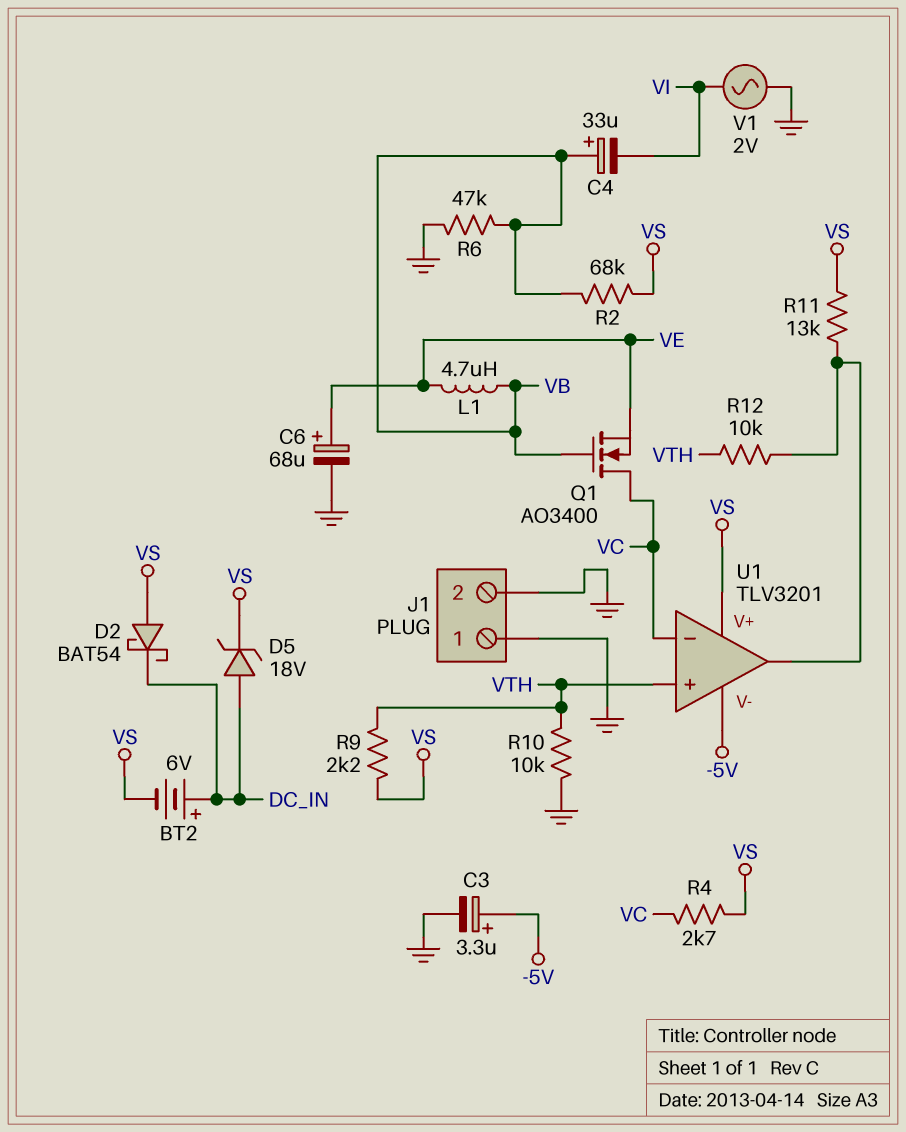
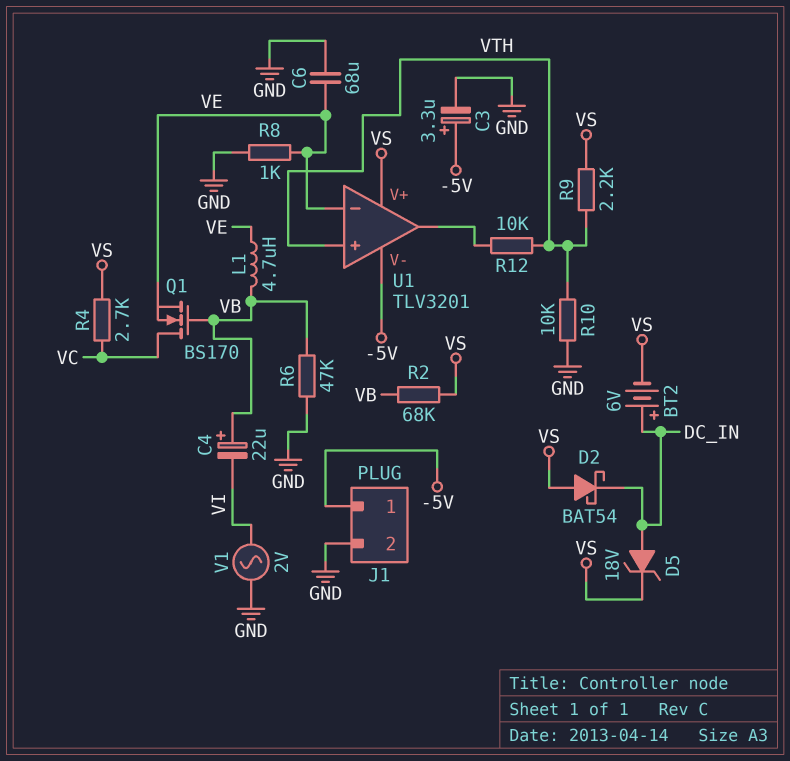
C4: 33uF (plus VB, minus VI) -> 22uF (plus VB, minus VI)
C6: 68uF (plus VE, minus GND) -> 68uF (GND, VE)
J1 pin 1: GND -> -5V
Q1: NMOS AO3400 (G VB, D VC, S VE) -> NMOS BS170 (G VB, D VC, S VE)
R8: none -> 1k (GND, VE)
R11: 13k (U1/out, VS) -> none
U1 pin in-: VC -> VE

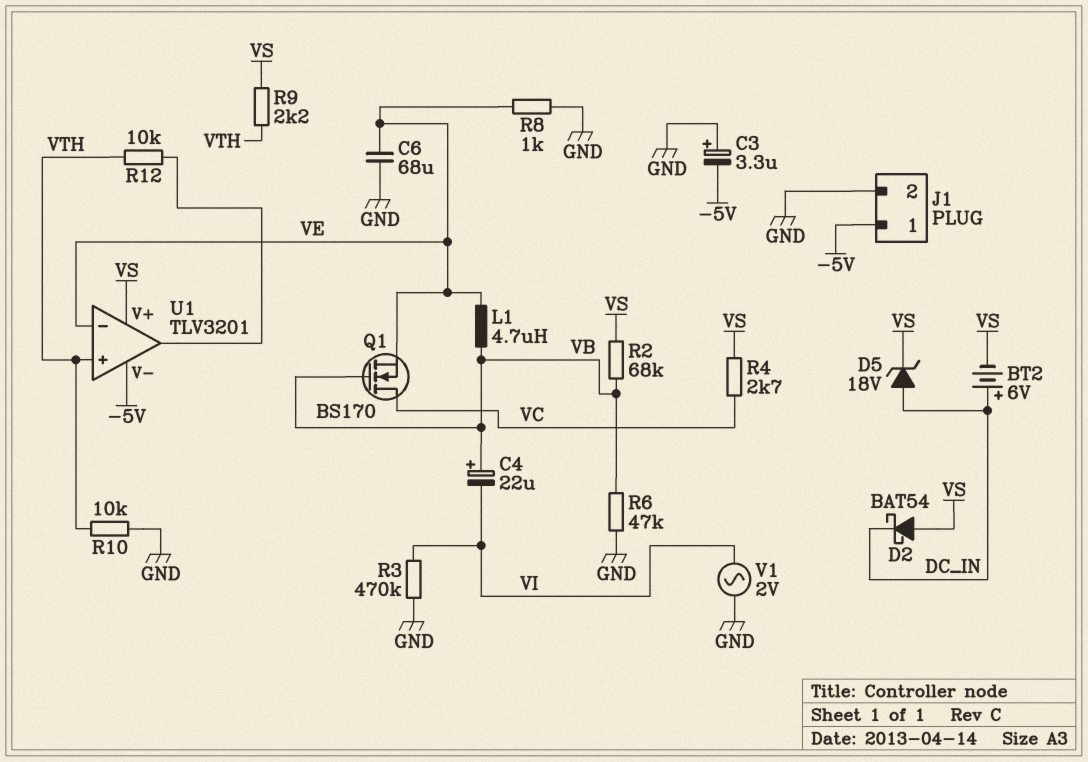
C3: 3.3uF (plus -5V, minus GND) -> 3.3uF (plus GND, minus -5V)
R3: none -> 470k (GND, VI)

